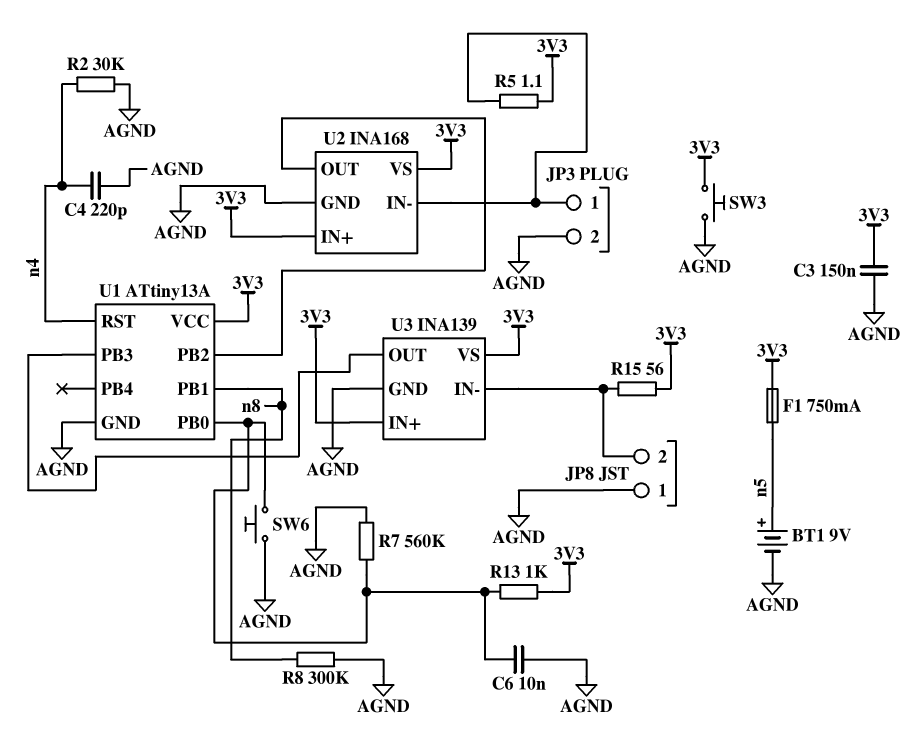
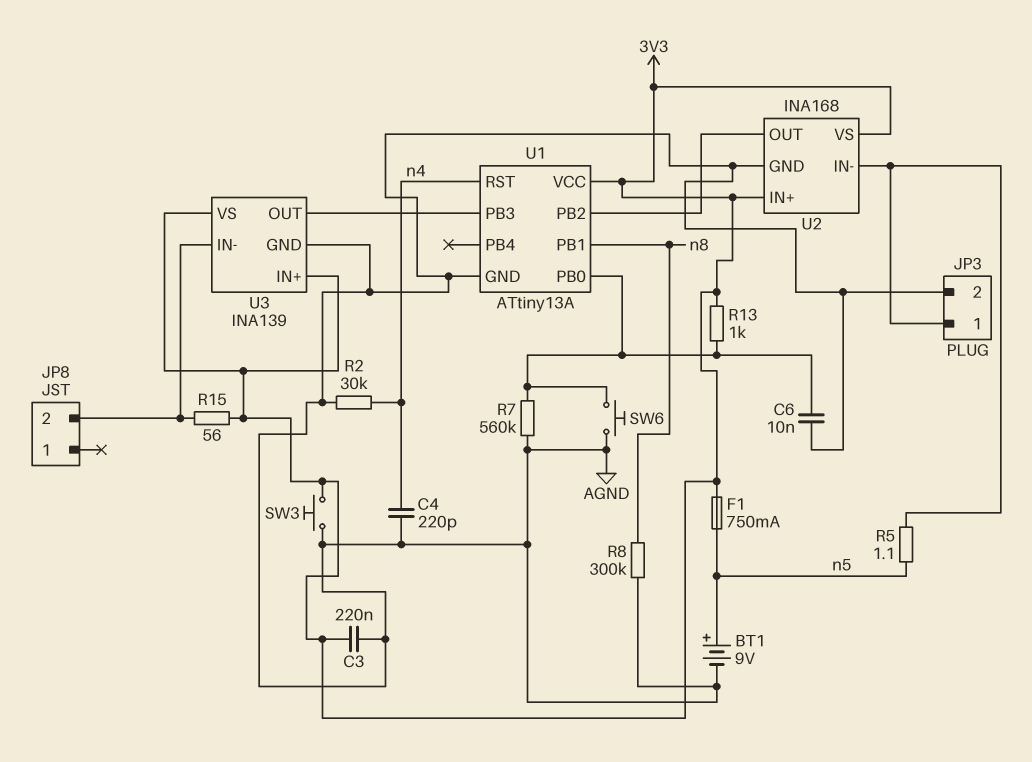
C3: 150nF (3V3, AGND) -> 220nF (3V3, AGND)
JP8 pin 1: AGND -> none
R5: 1.1 (3V3, JP3/1) -> 1.1 (JP3/1, n5)

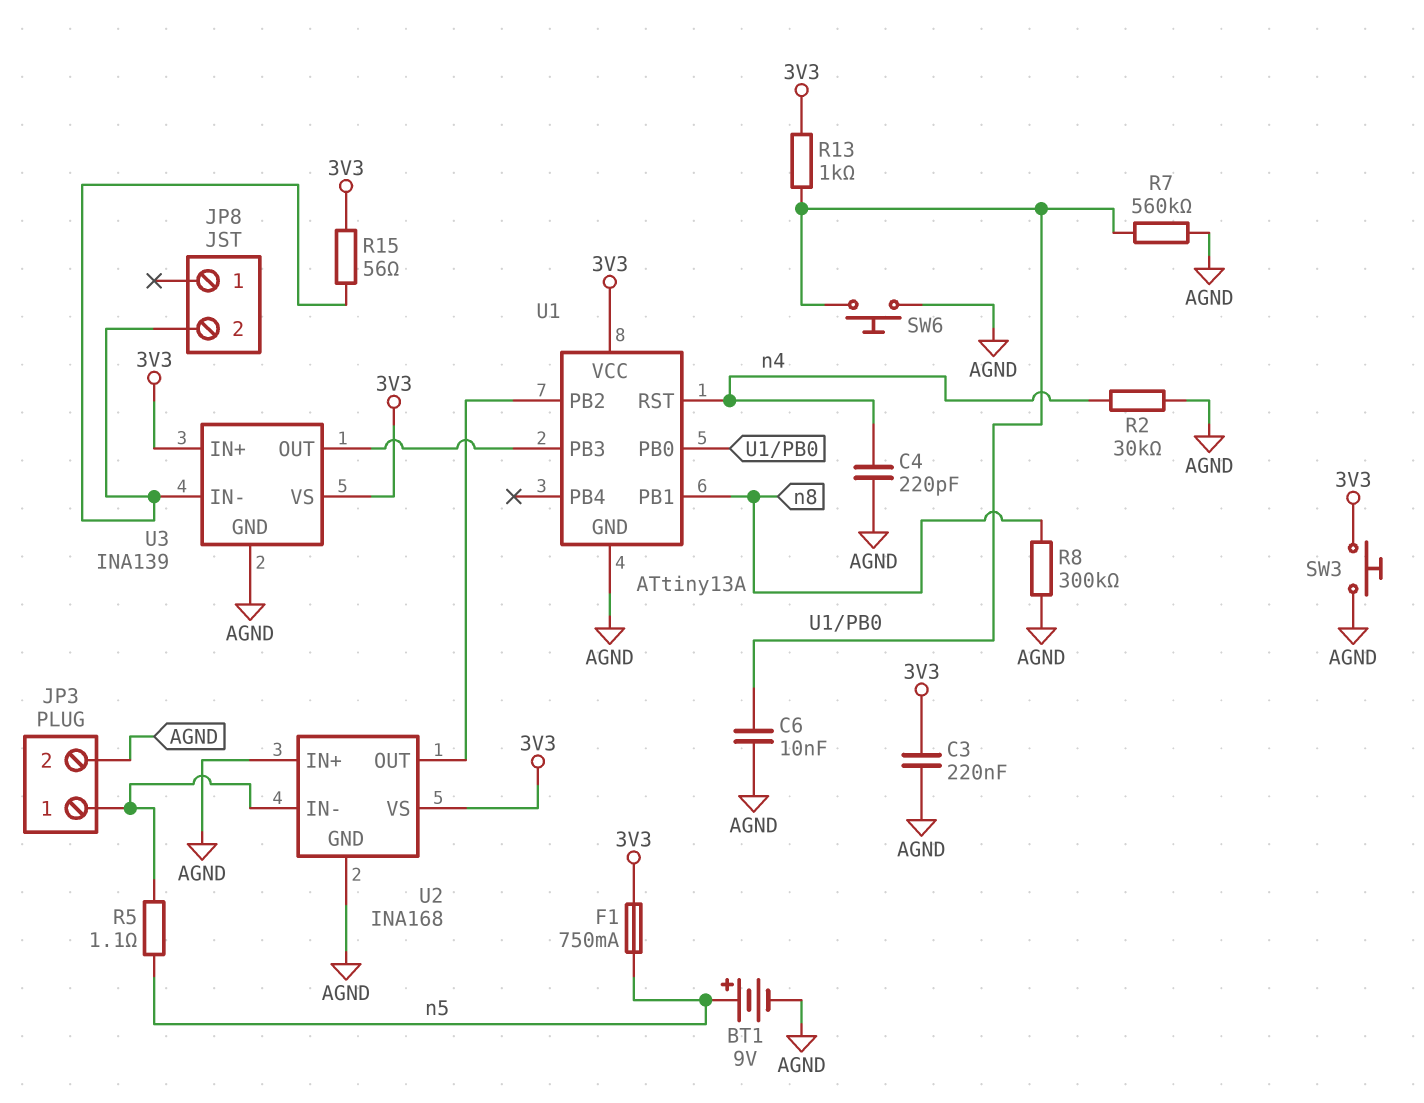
U2 pin IN+: 3V3 -> AGND

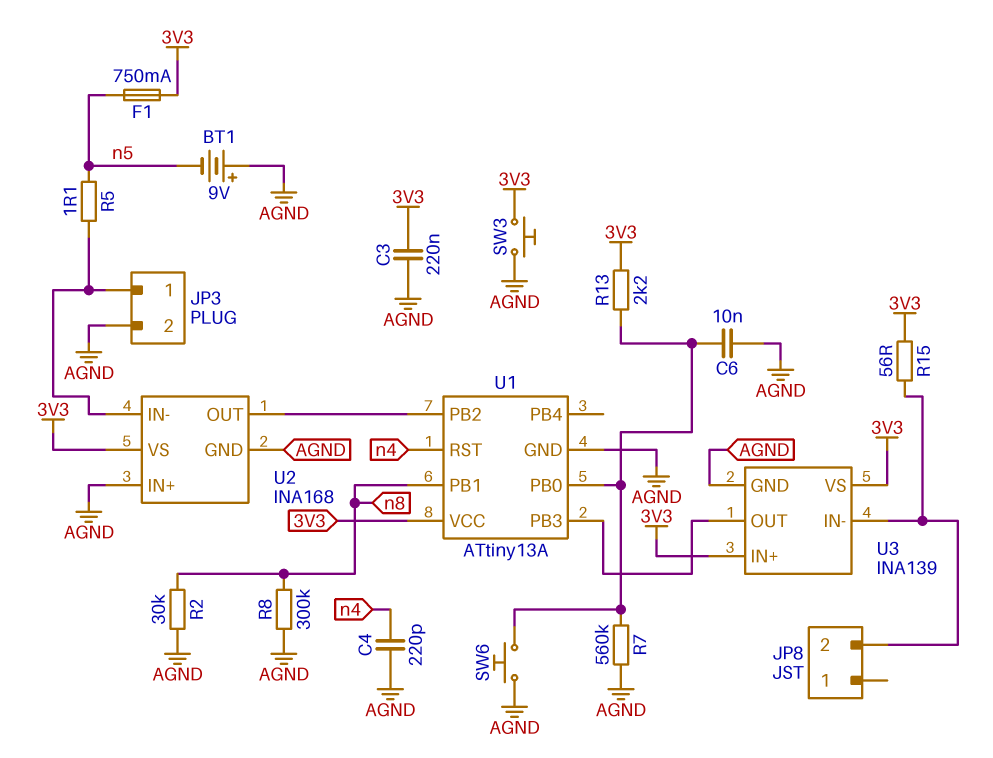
BT1: 9V (plus n5, minus AGND) -> 9V (plus AGND, minus n5)
R2: 30k (AGND, n4) -> 30k (AGND, n8)
R13: 1k (3V3, U1/PB0) -> 2.2k (3V3, U1/PB0)

